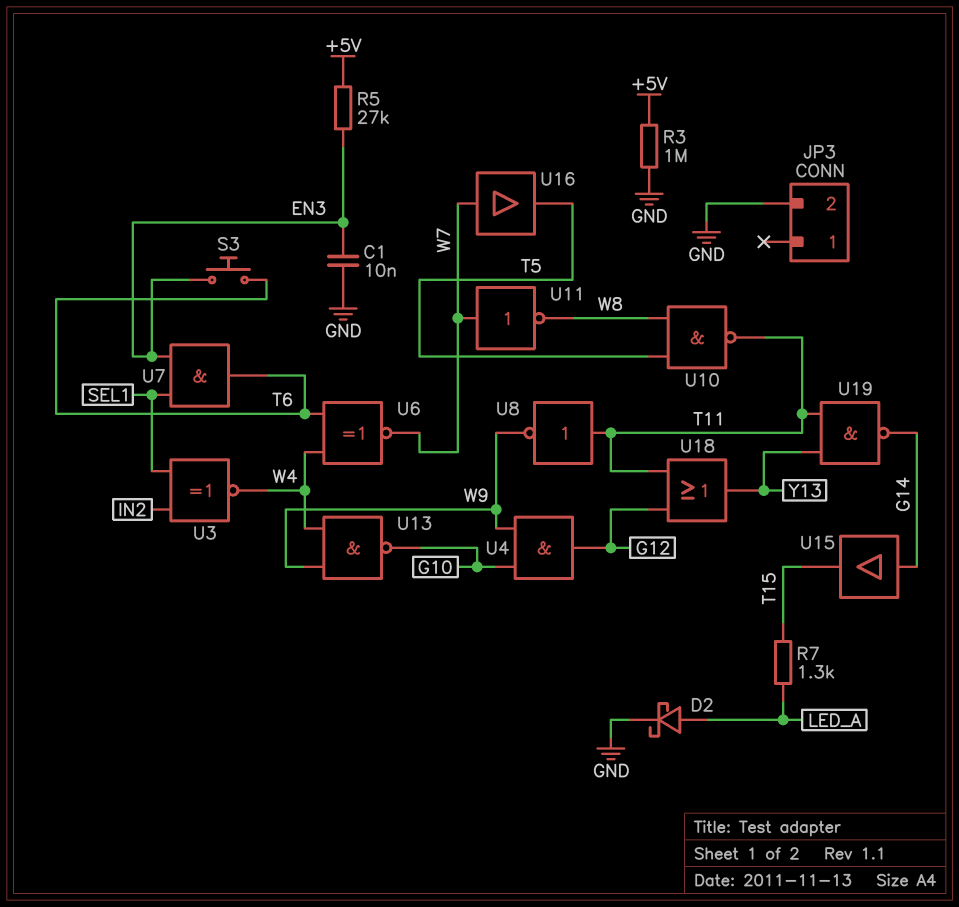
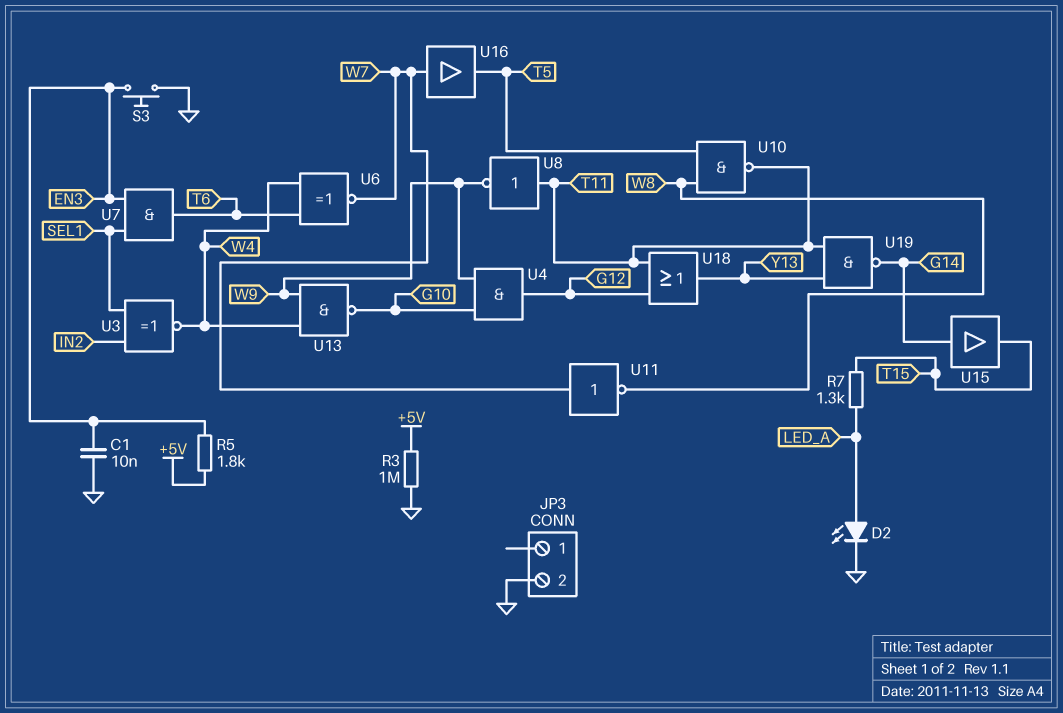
D2: schottky (A LED_A, K GND) -> LED (A LED_A, K GND)
R5: 27k (+5V, EN3) -> 1.8k (+5V, EN3)
S3: button (EN3, T6) -> button (EN3, GND)

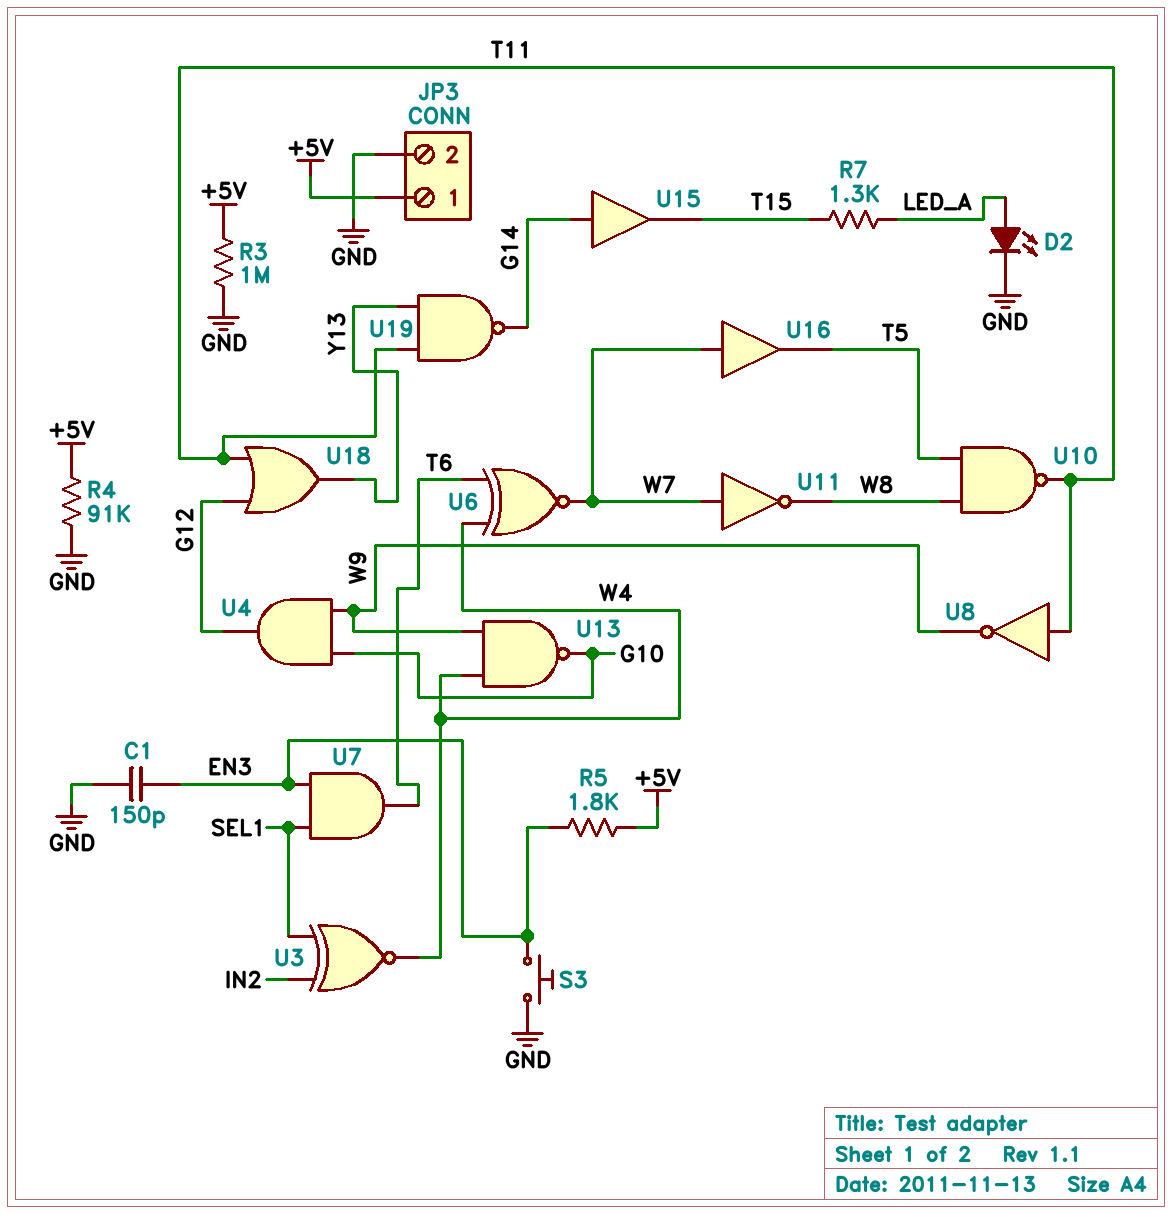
C1: 10nF (EN3, GND) -> 150pF (EN3, GND)
JP3 pin 1: none -> +5V
R4: none -> 91k (+5V, GND)

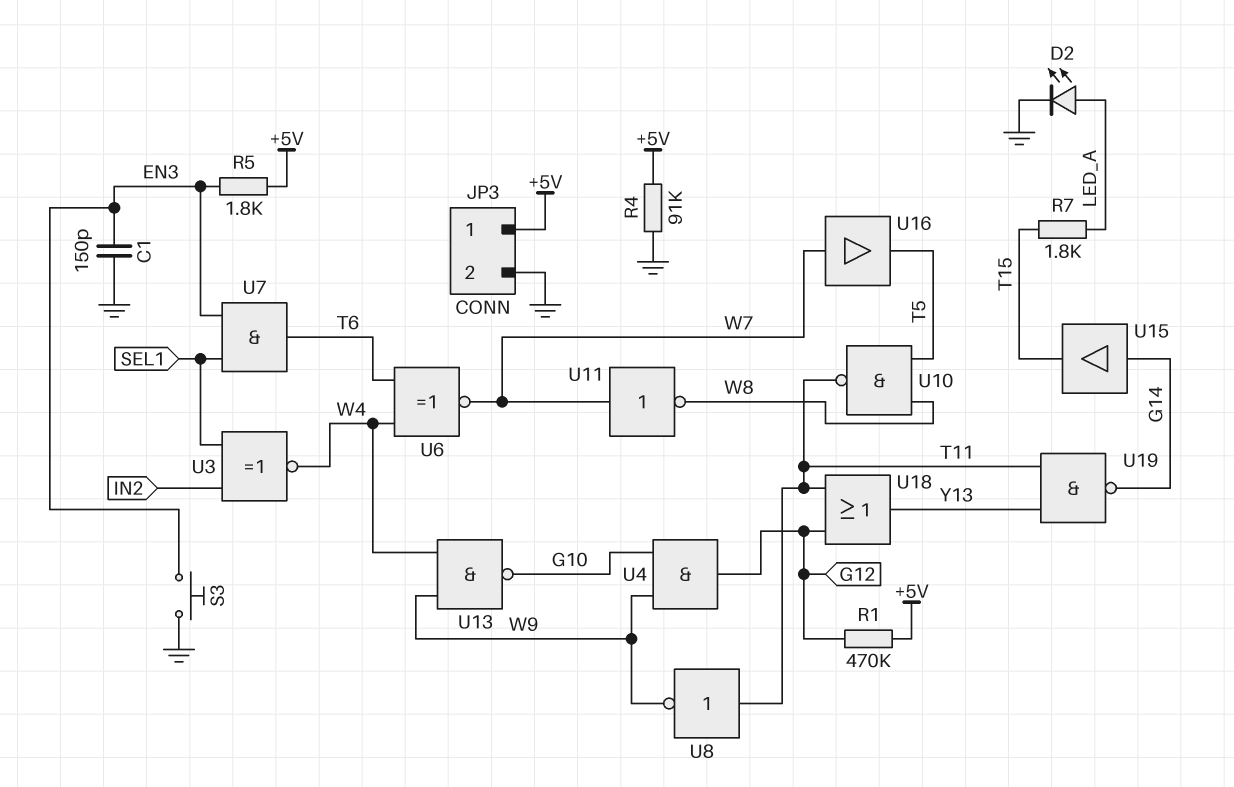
R1: none -> 470k (+5V, G12)
R3: 1M (+5V, GND) -> none
R7: 1.3k (LED_A, T15) -> 1.8k (LED_A, T15)

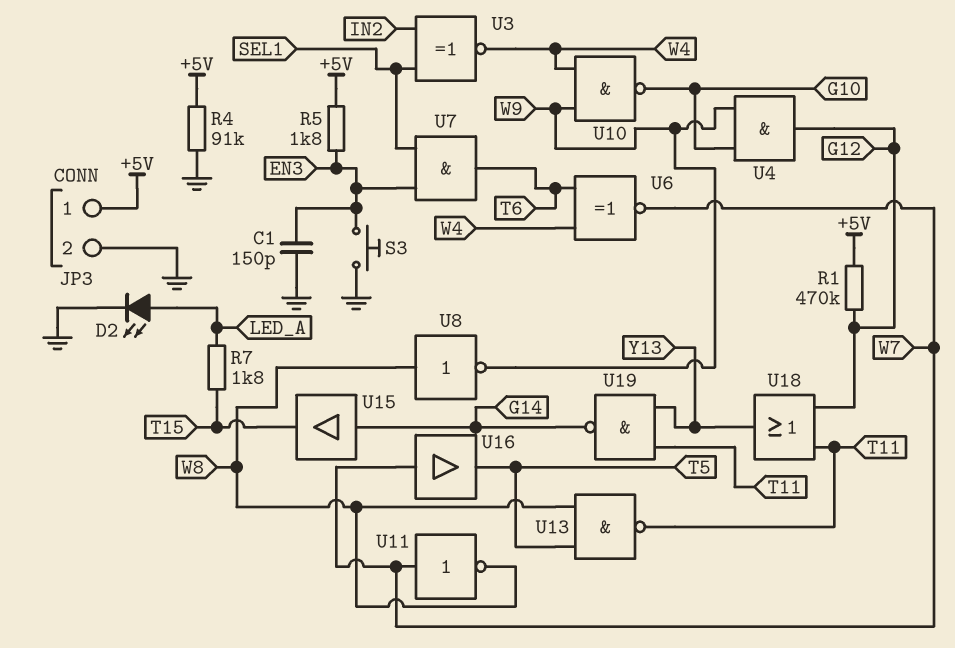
U8: NOT (in T11, out W9) -> NOT (in W8, out W9)
U10: NAND (in T5, in W8, out T11) -> NAND (in W4, in W9, out G10)
U13: NAND (in W4, in W9, out G10) -> NAND (in T5, in W8, out T11)

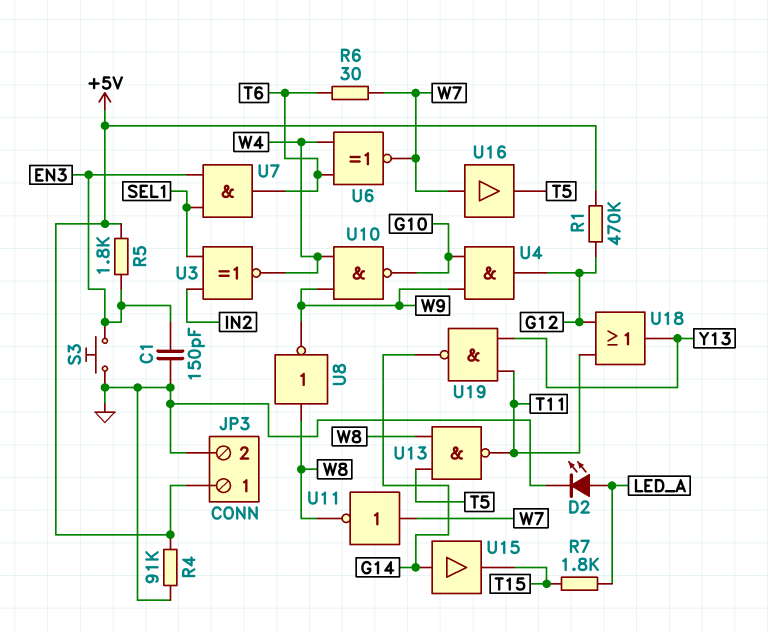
R6: none -> 30 (T6, W7)

